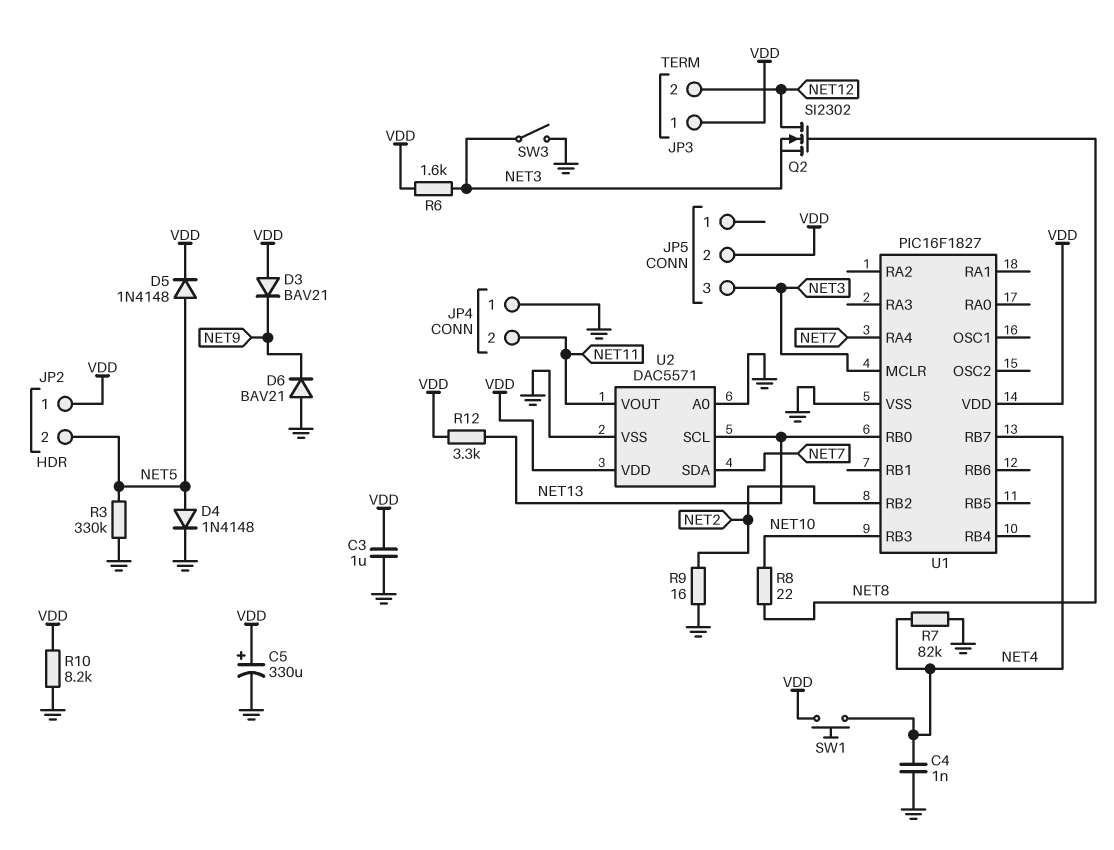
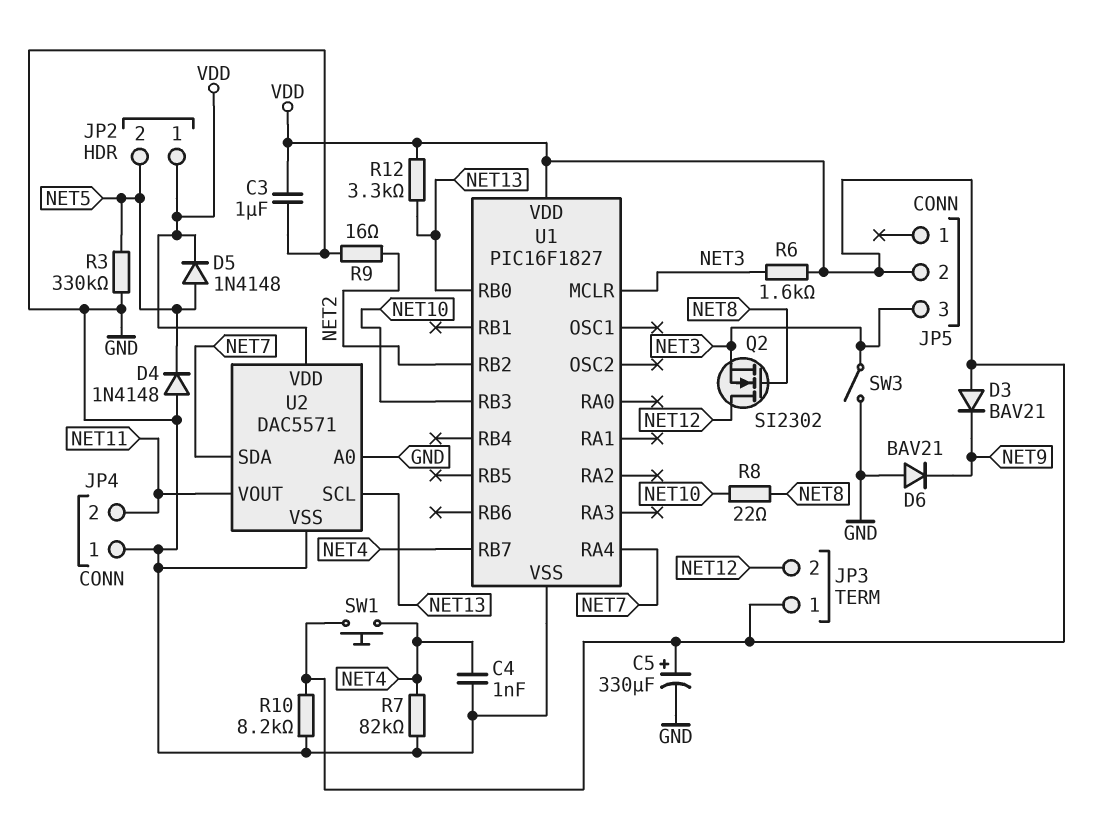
D4: diode 1N4148 (A NET5, K GND) -> diode 1N4148 (A GND, K NET5)

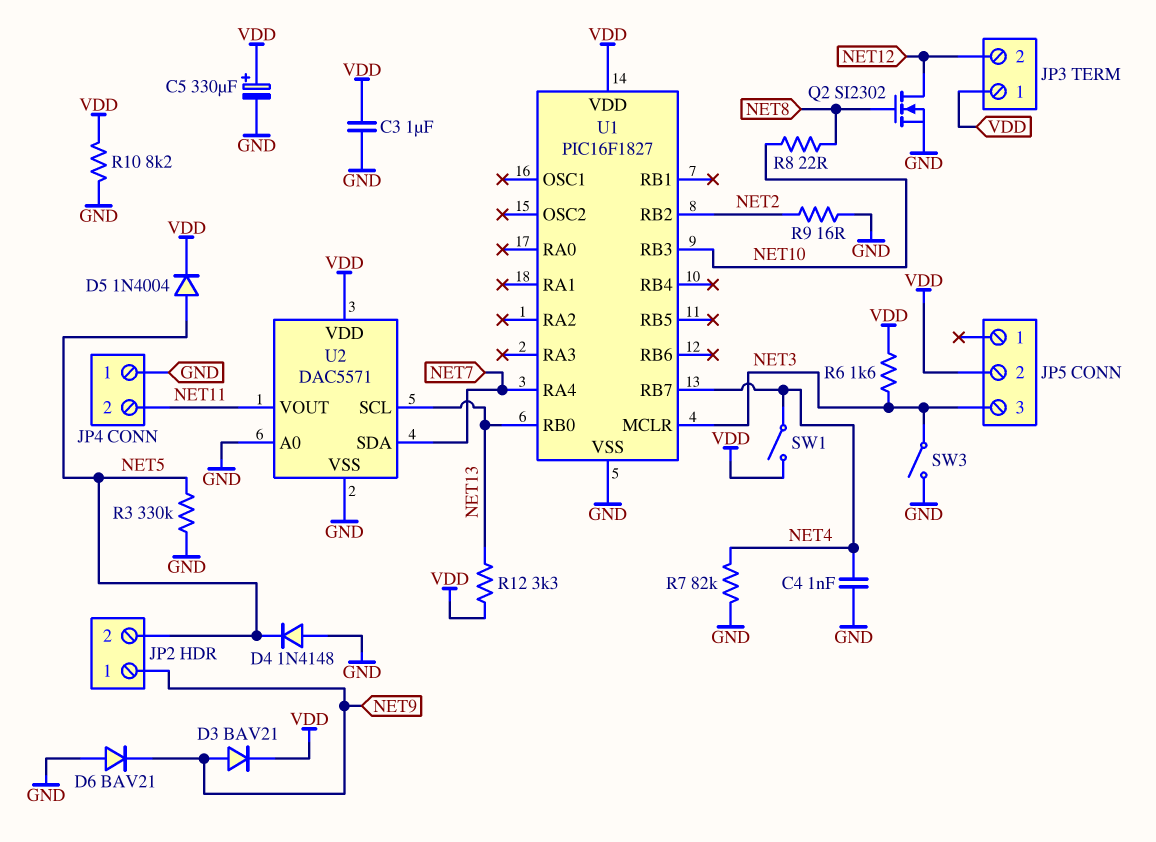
D3: diode BAV21 (A VDD, K NET9) -> diode BAV21 (A NET9, K VDD)
D5: diode 1N4148 (A NET5, K VDD) -> diode 1N4004 (A NET5, K VDD)
JP2 pin 1: VDD -> NET9
Q2: NMOS SI2302 (G NET8, D NET12, S NET3) -> NMOS SI2302 (G NET8, D NET12, S GND)
SW1: button (NET4, VDD) -> switch (NET4, VDD)

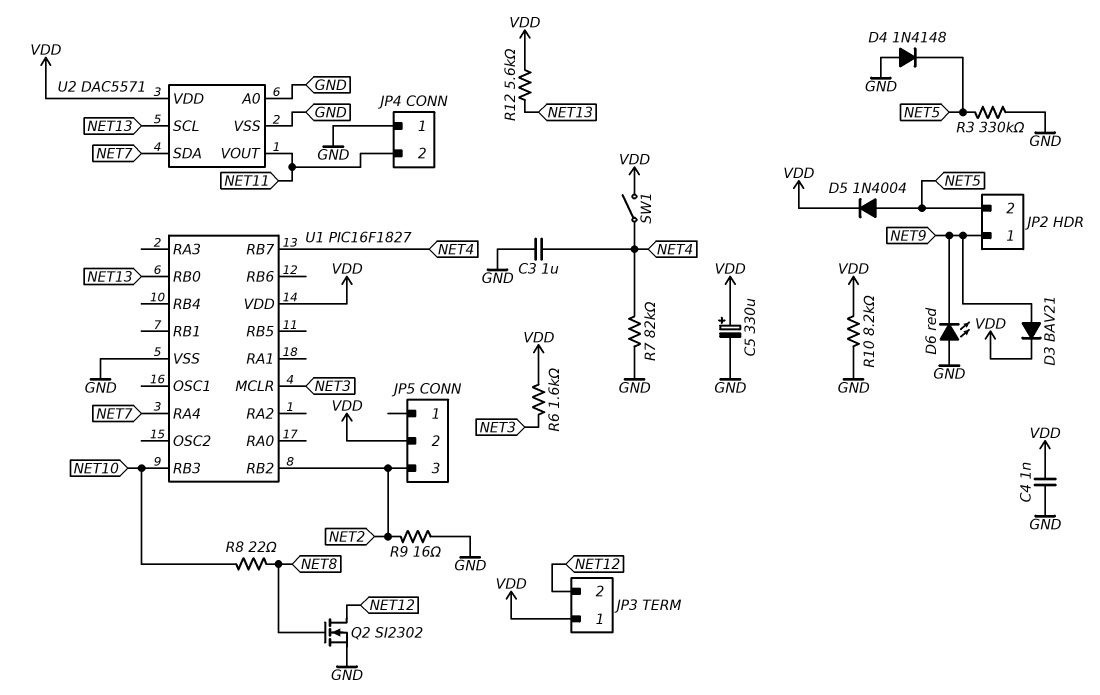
C3: 1uF (GND, VDD) -> 1uF (GND, NET4)
C4: 1nF (GND, NET4) -> 1nF (GND, VDD)
D6: diode BAV21 (A GND, K NET9) -> LED red (A GND, K NET9)
JP5 pin 3: NET3 -> NET2
R12: 3.3k (NET13, VDD) -> 5.6k (NET13, VDD)
SW3: switch (GND, NET3) -> none

